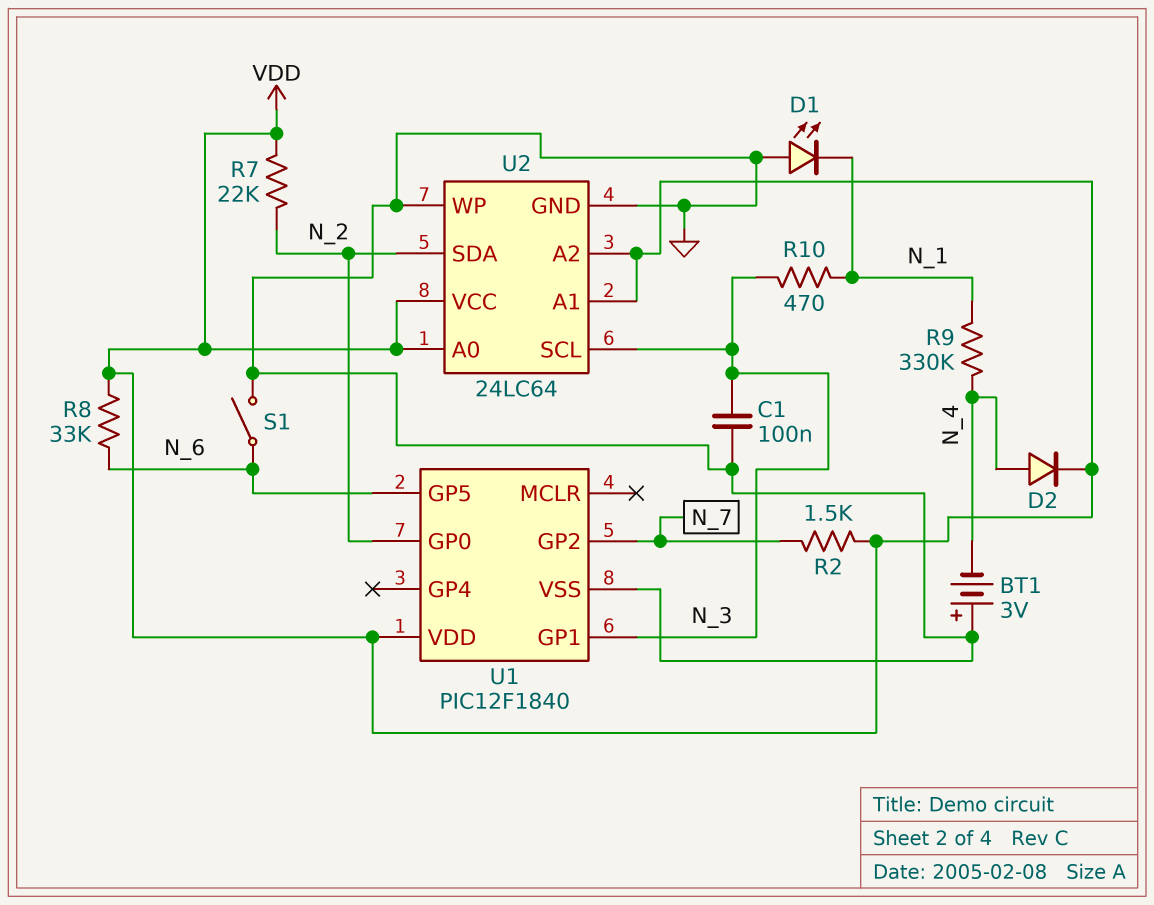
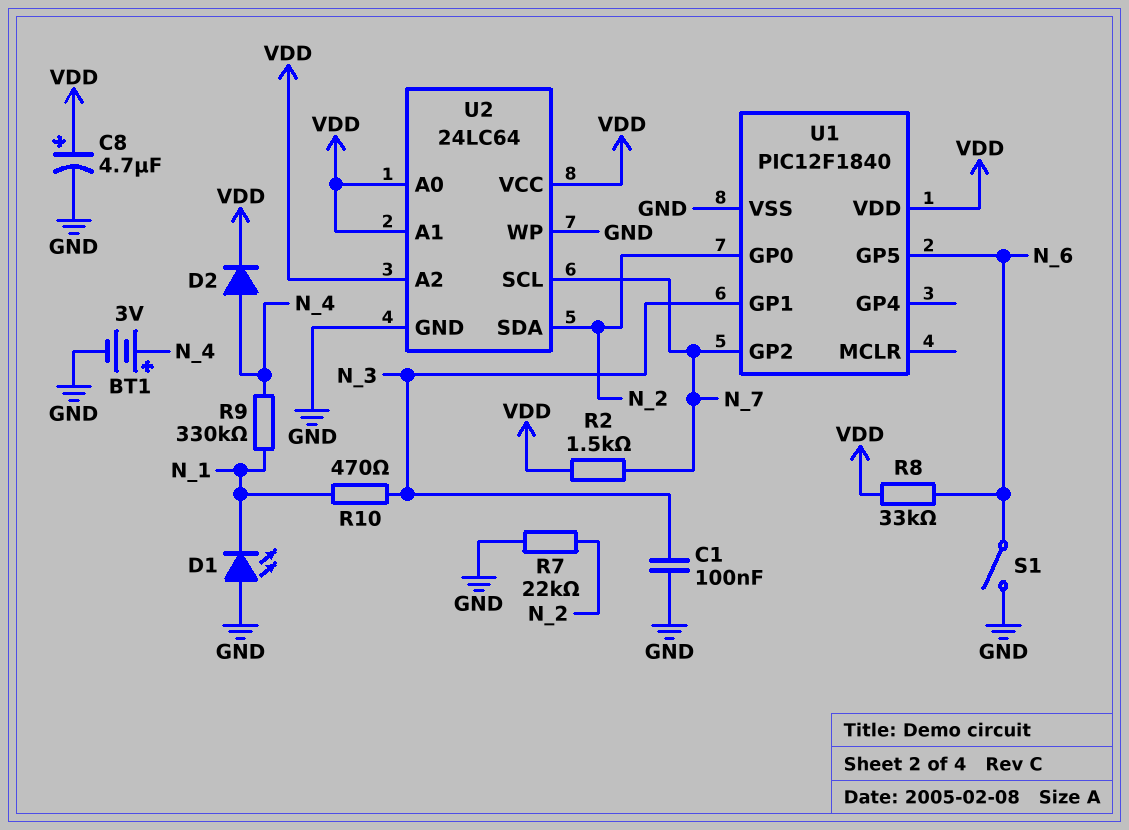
BT1: 3V (plus GND, minus N_4) -> 3V (plus N_4, minus GND)
C8: none -> 4.7uF (plus VDD, minus GND)
R7: 22k (N_2, VDD) -> 22k (GND, N_2)
U2 pin SCL: N_3 -> N_7

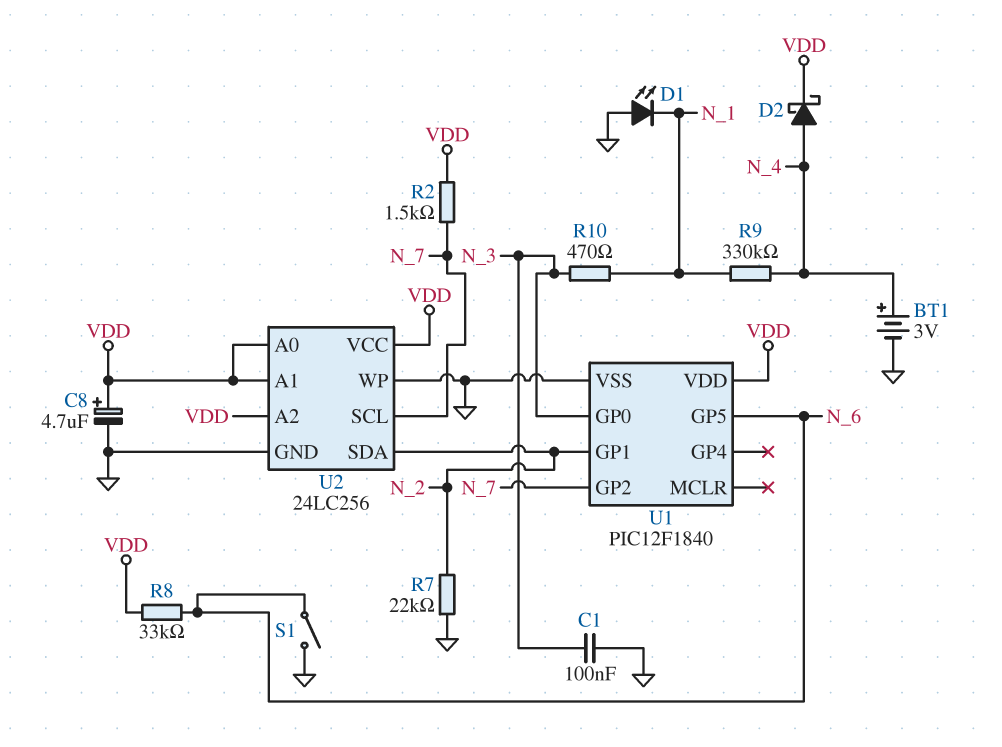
D2: diode (A N_4, K VDD) -> schottky (A N_4, K VDD)
U1 pin GP0: N_2 -> N_3
U1 pin GP1: N_3 -> N_2
U2: 24LC64 -> 24LC256

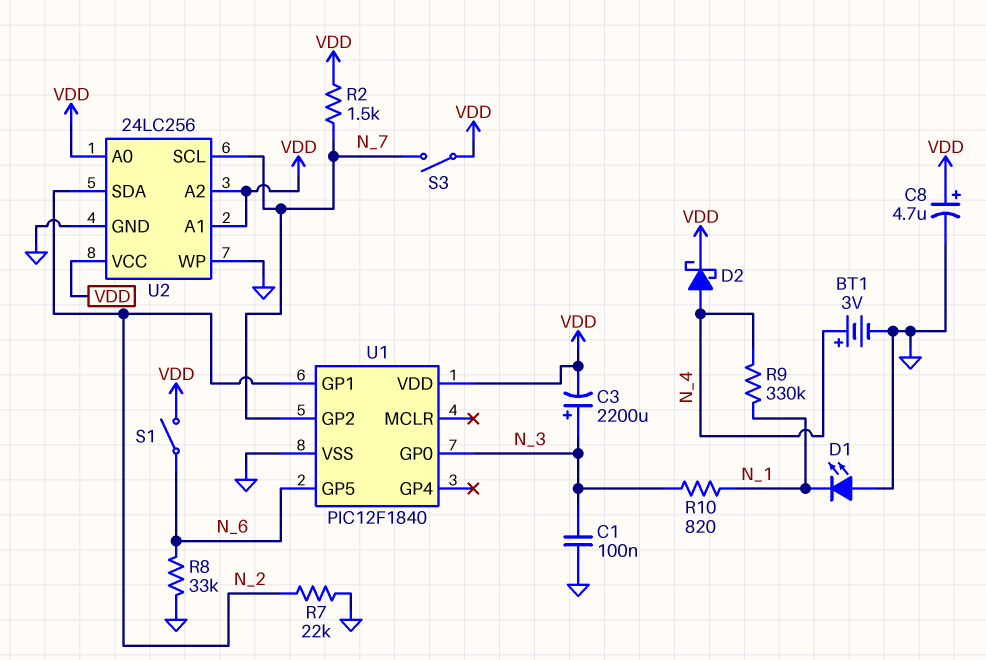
C3: none -> 2200uF (plus N_3, minus VDD)
R8: 33k (N_6, VDD) -> 33k (GND, N_6)
R10: 470 (N_1, N_3) -> 820 (N_1, N_3)
S1: switch (GND, N_6) -> switch (N_6, VDD)
S3: none -> switch (N_7, VDD)

